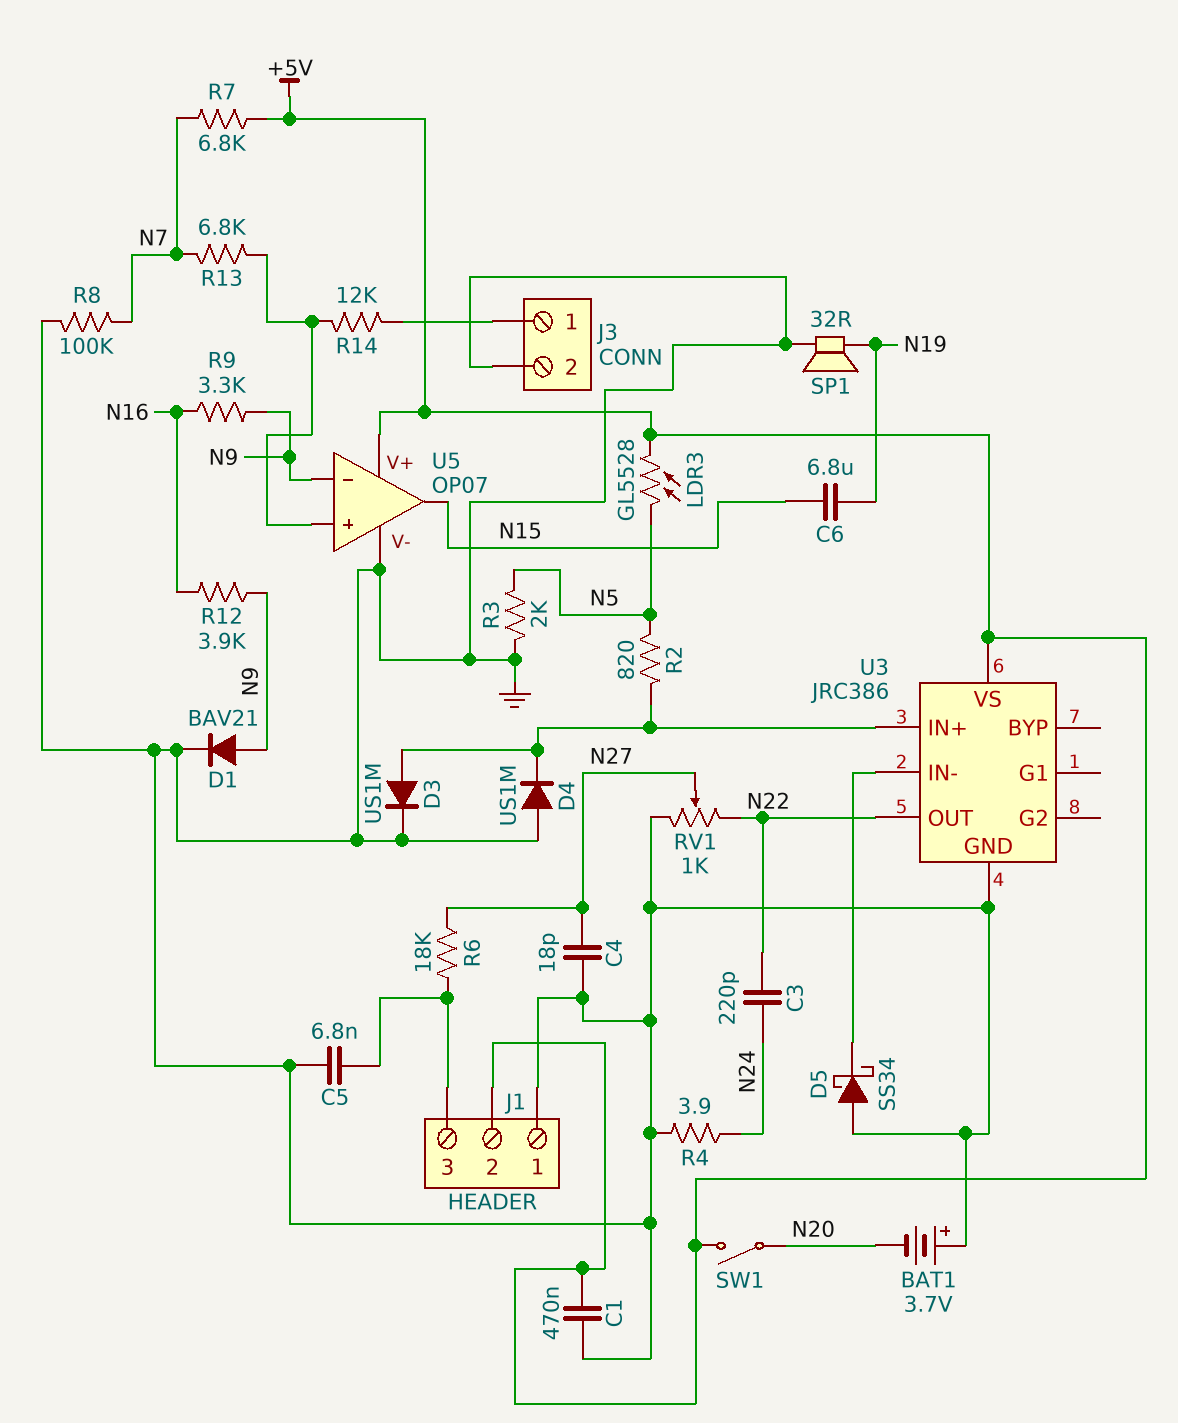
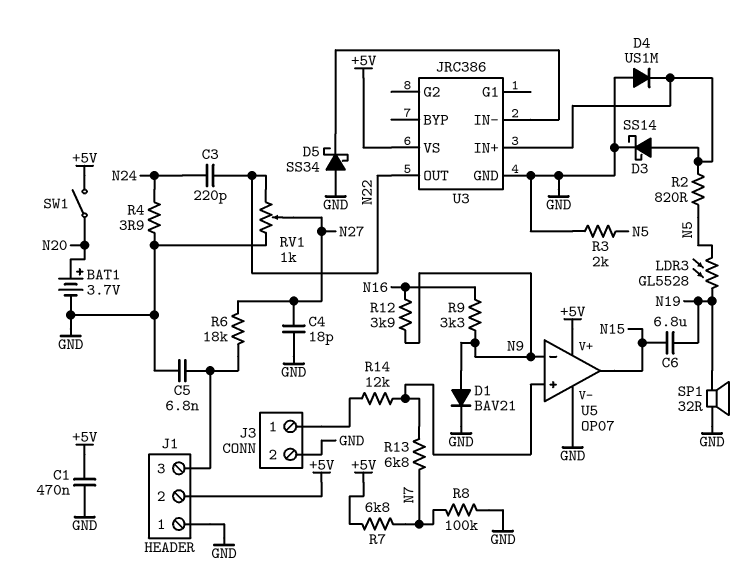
BAT1: 3.7V (plus GND, minus N20) -> 3.7V (plus N20, minus GND)
D3: diode US1M (A U3/IN+, K GND) -> schottky SS14 (A U3/IN+, K GND)
LDR3: GL5528 (+5V, N5) -> GL5528 (N5, N19)

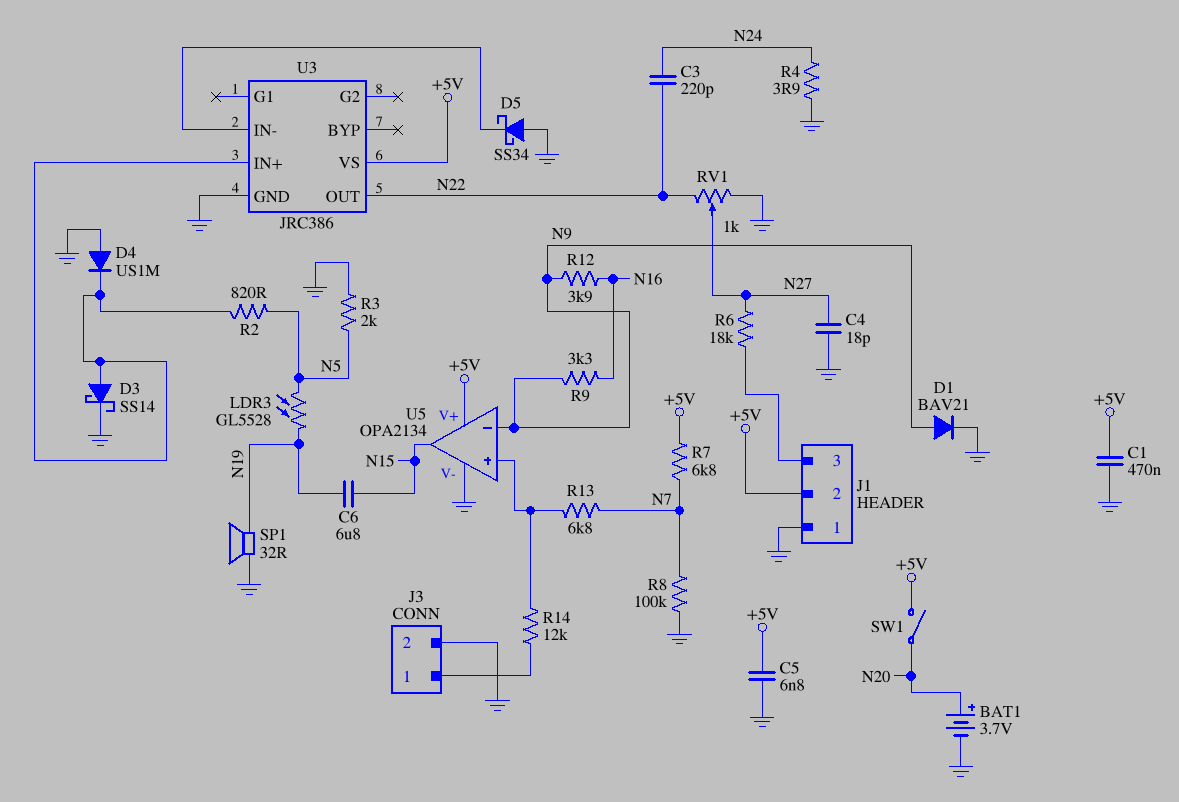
C5: 6.8nF (GND, J1/3) -> 6.8nF (+5V, GND)
U5: OP07 -> OPA2134

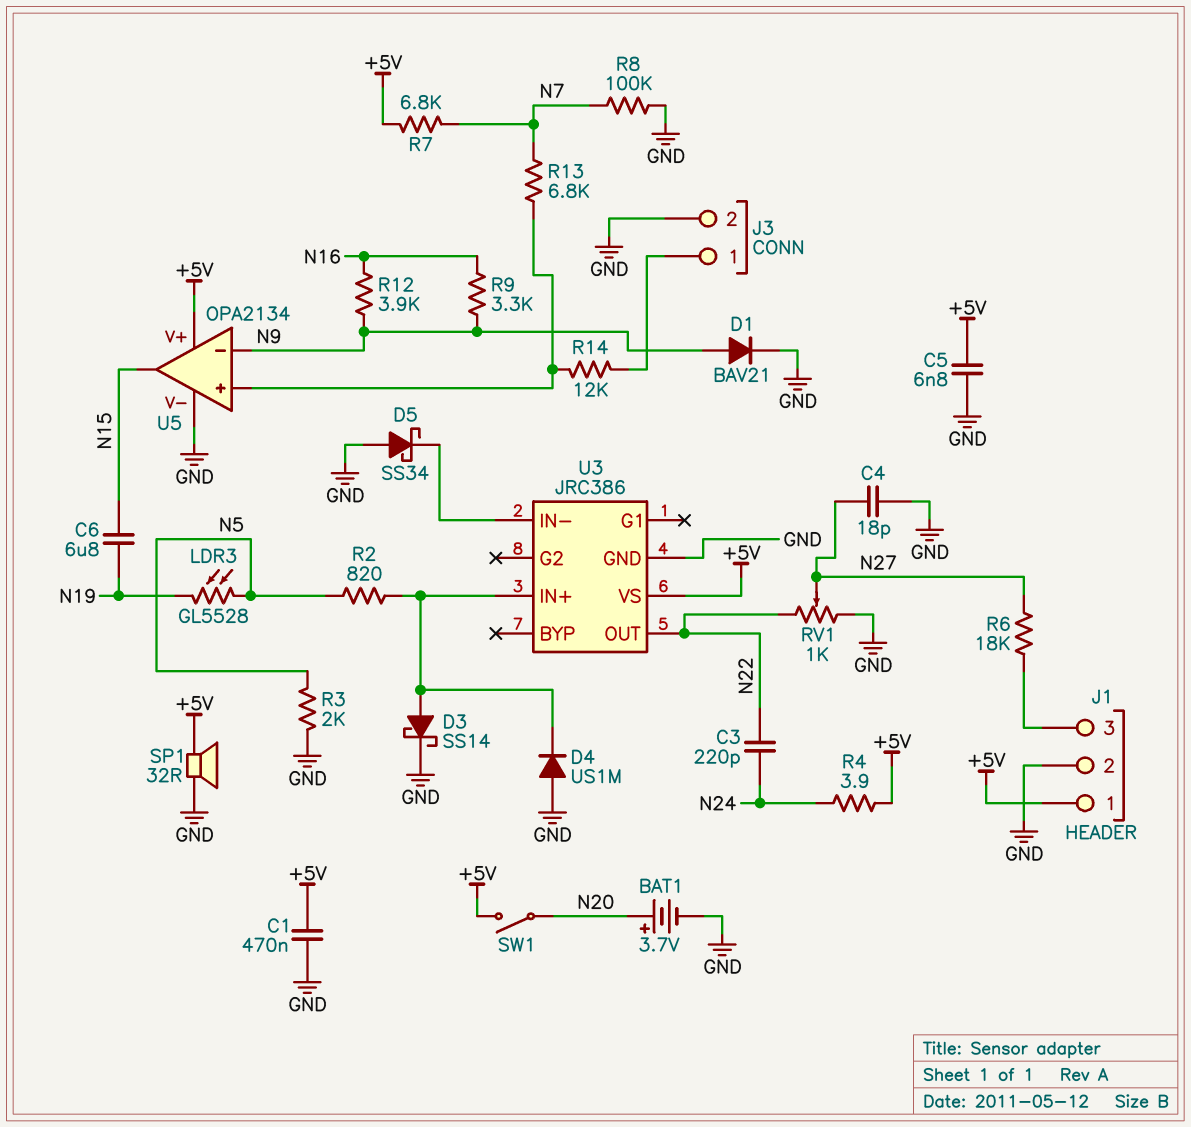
J1 pin 1: GND -> +5V
J1 pin 2: +5V -> GND
R4: 3.9 (GND, N24) -> 3.9 (+5V, N24)
SP1: speaker 32R (GND, N19) -> speaker 32R (+5V, GND)

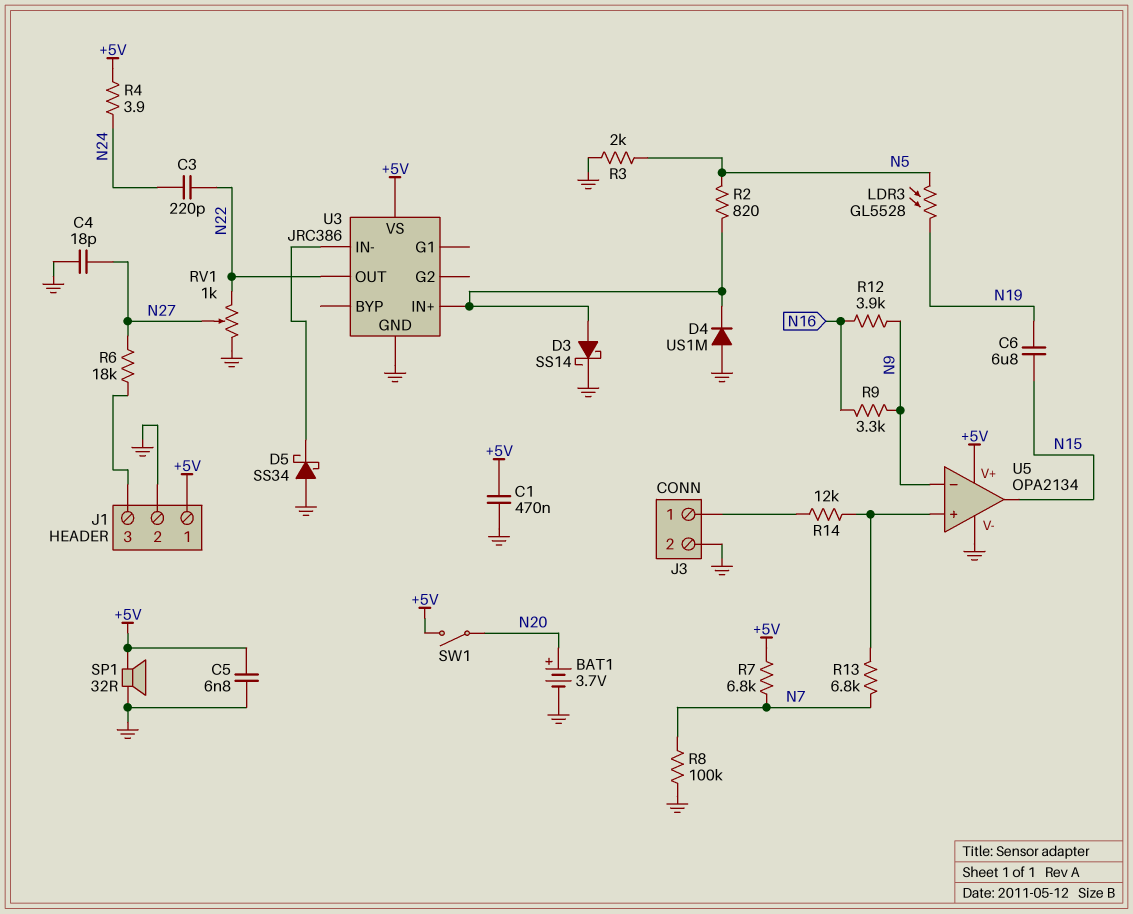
D1: diode BAV21 (A N9, K GND) -> none

